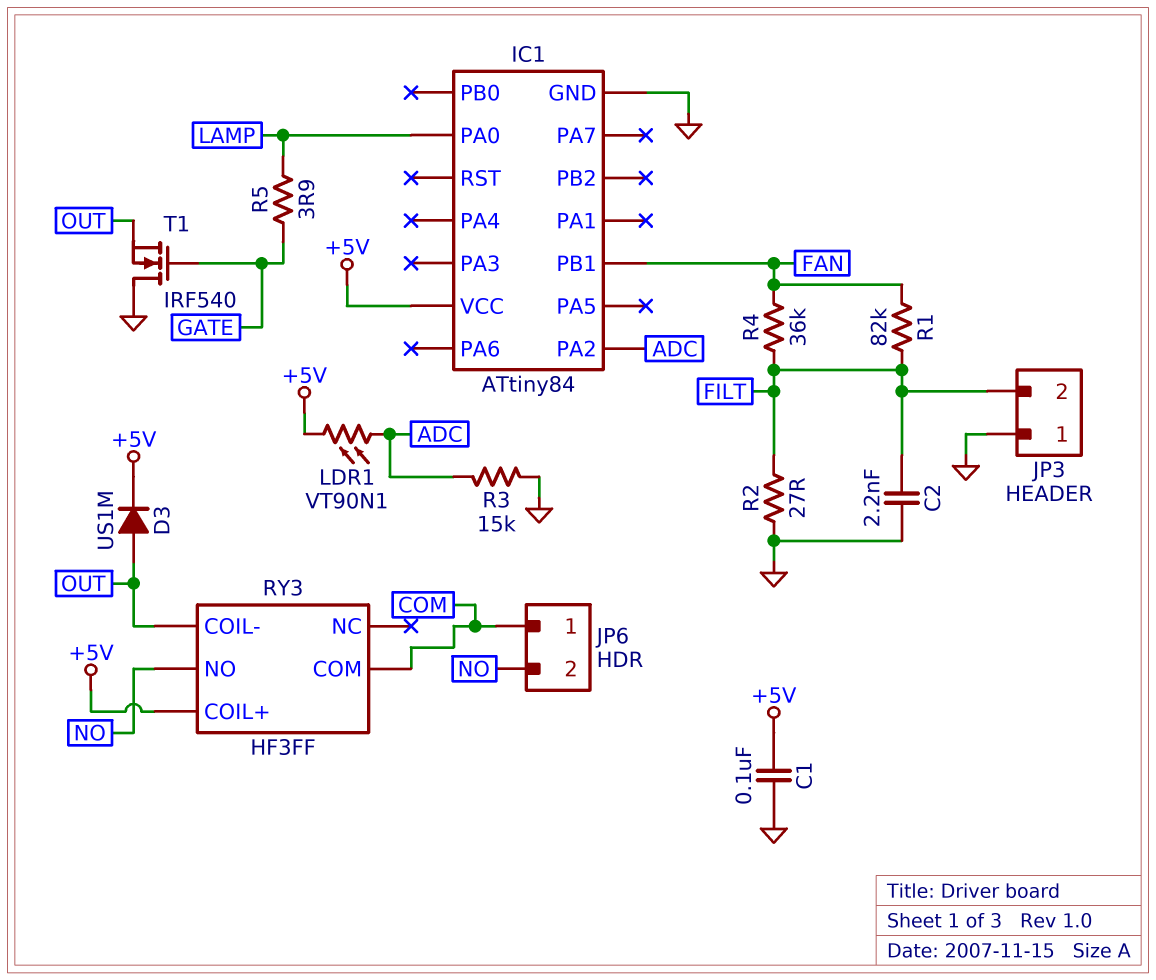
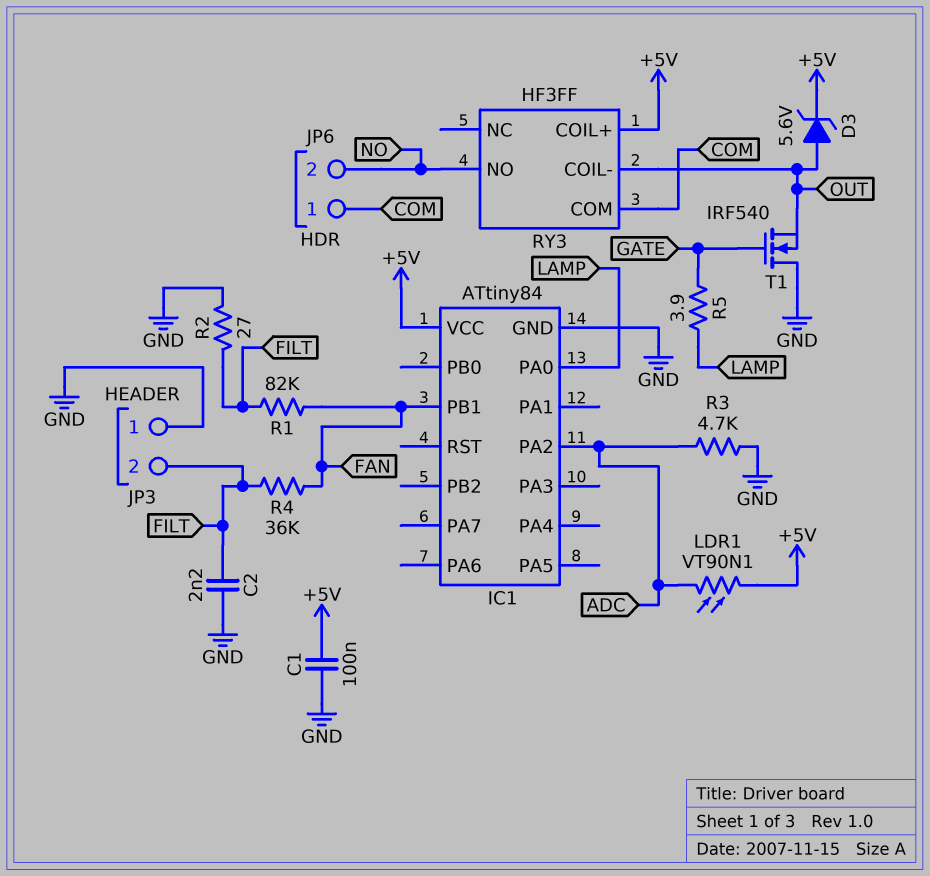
D3: diode US1M (A OUT, K +5V) -> zener 5.6V (A OUT, K +5V)
R3: 15k (ADC, GND) -> 4.7k (ADC, GND)

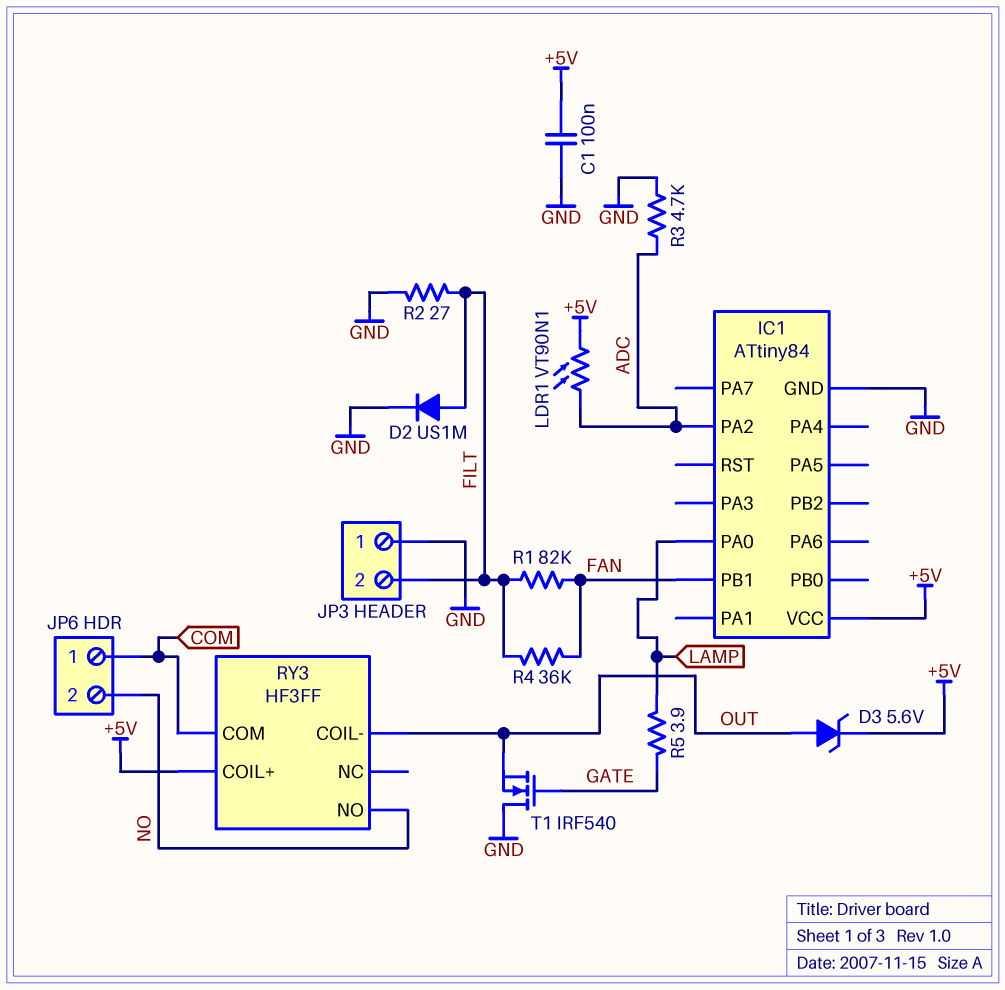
C2: 2.2nF (FILT, GND) -> none
D2: none -> diode US1M (A FILT, K GND)

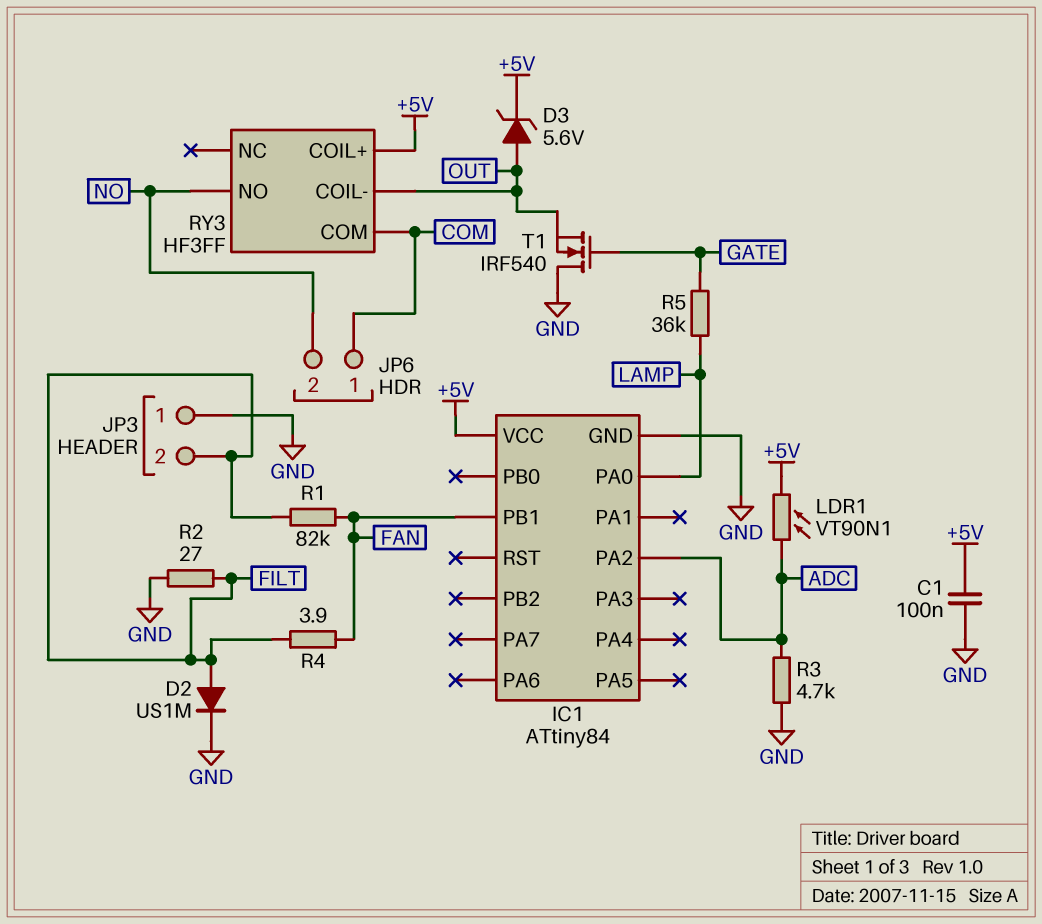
R4: 36k (FAN, FILT) -> 3.9 (FAN, FILT)
R5: 3.9 (GATE, LAMP) -> 36k (GATE, LAMP)

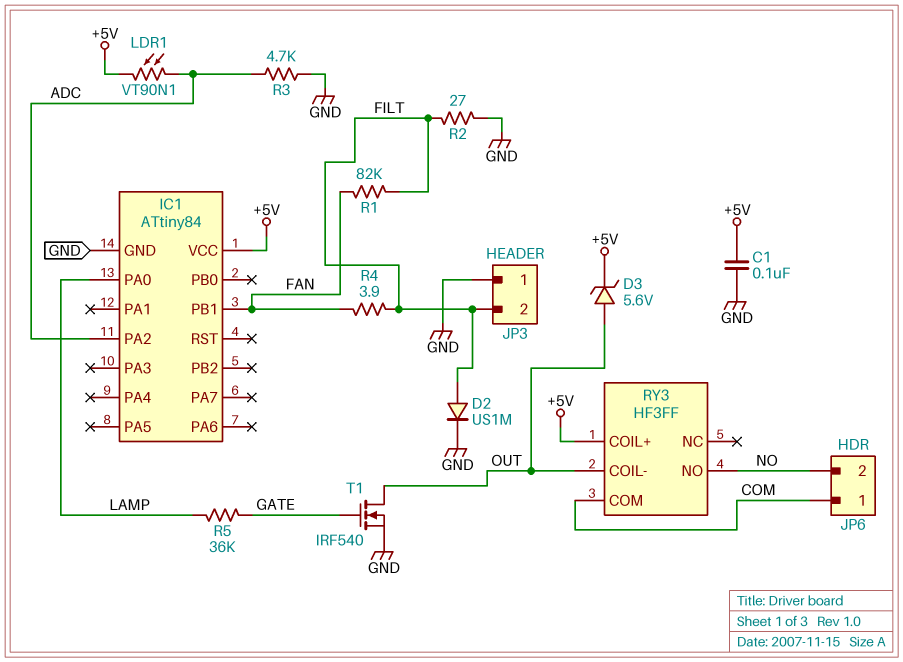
T1: NMOS IRF540 (G GATE, D GND, S OUT) -> NMOS IRF540 (G GATE, D OUT, S GND)

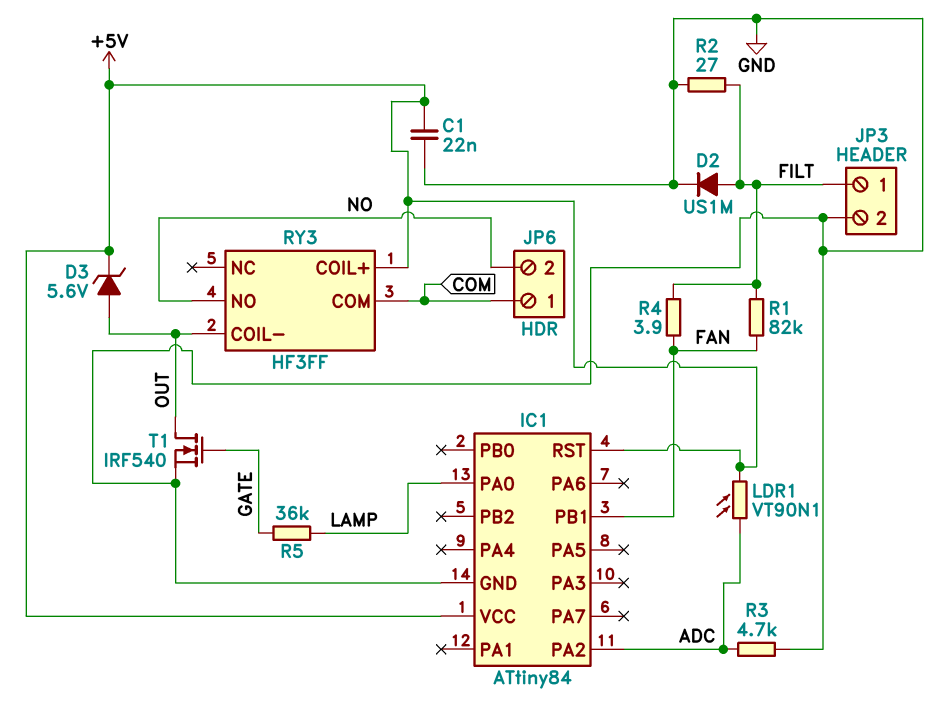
C1: 100nF (+5V, GND) -> 22nF (+5V, GND)
IC1 pin RST: none -> +5V
JP3 pin 1: GND -> FILT
JP3 pin 2: FILT -> GND

